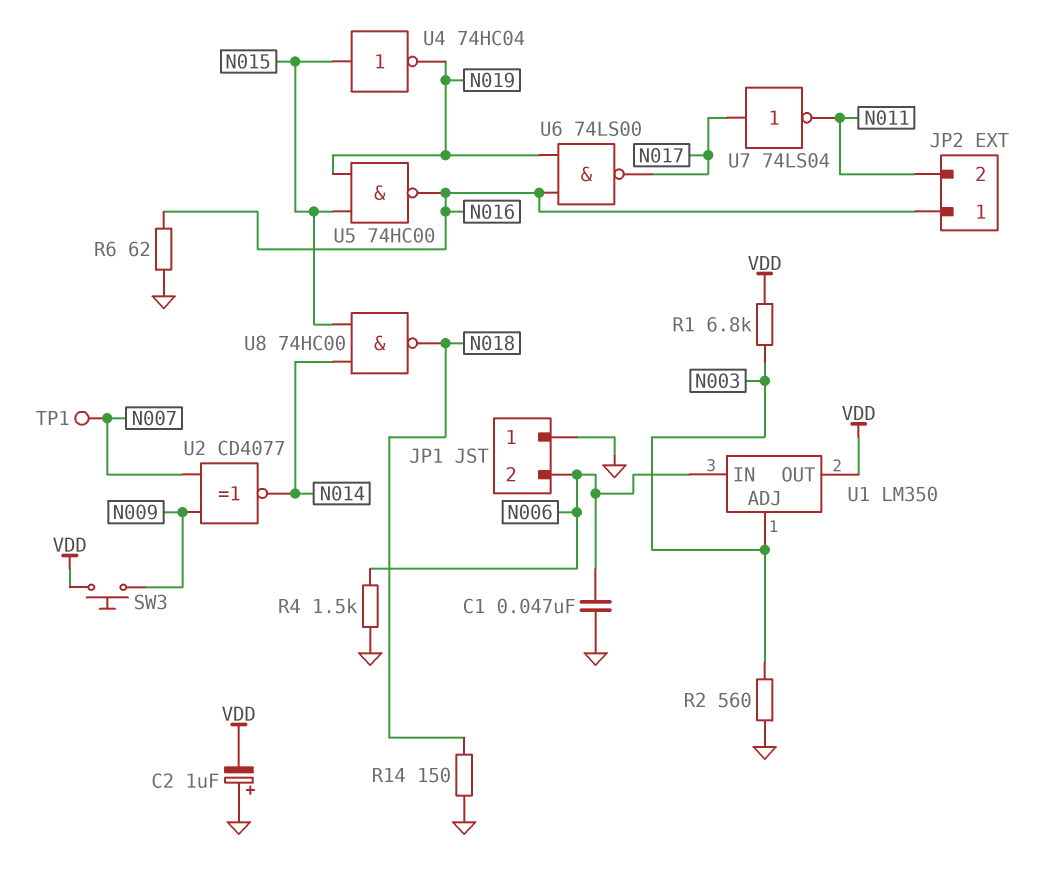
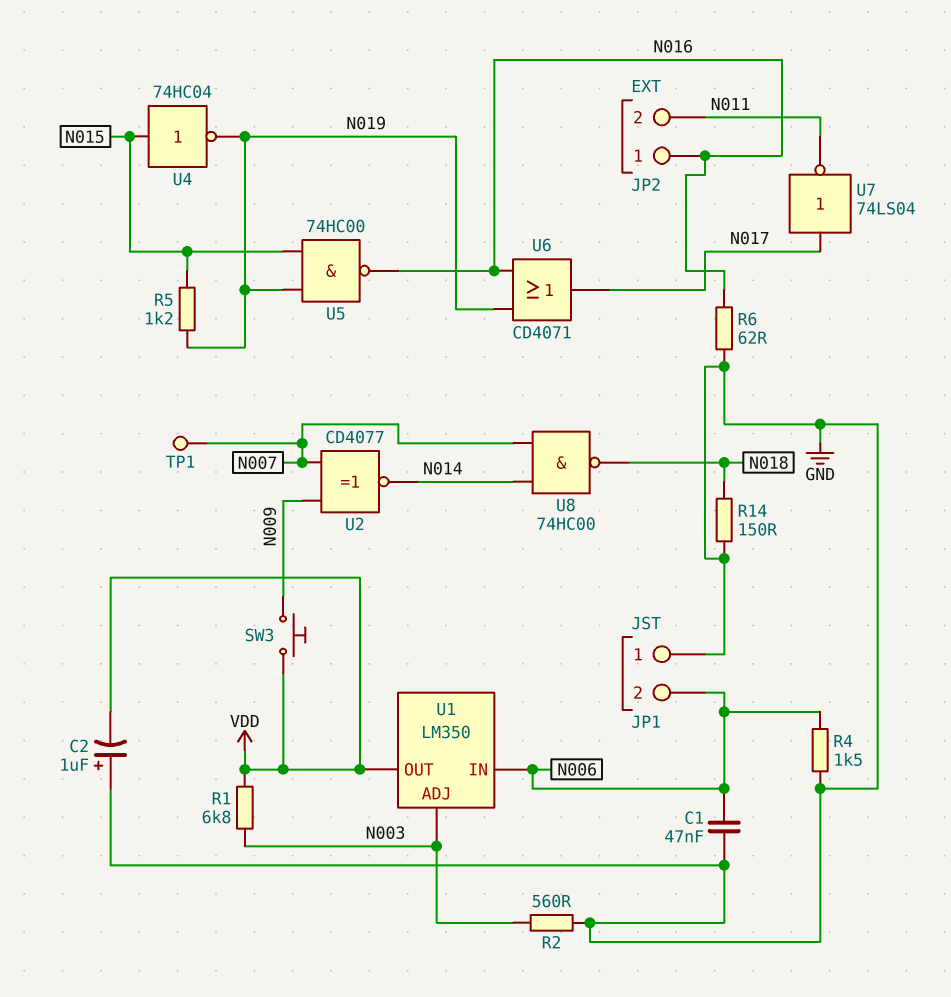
R5: none -> 1.2k (N015, N019)
U6: NAND 74LS00 (in N016, in N019, out N017) -> OR CD4071 (in N016, in N019, out N017)
U8: NAND 74HC00 (in N014, in N015, out N018) -> NAND 74HC00 (in N007, in N014, out N018)

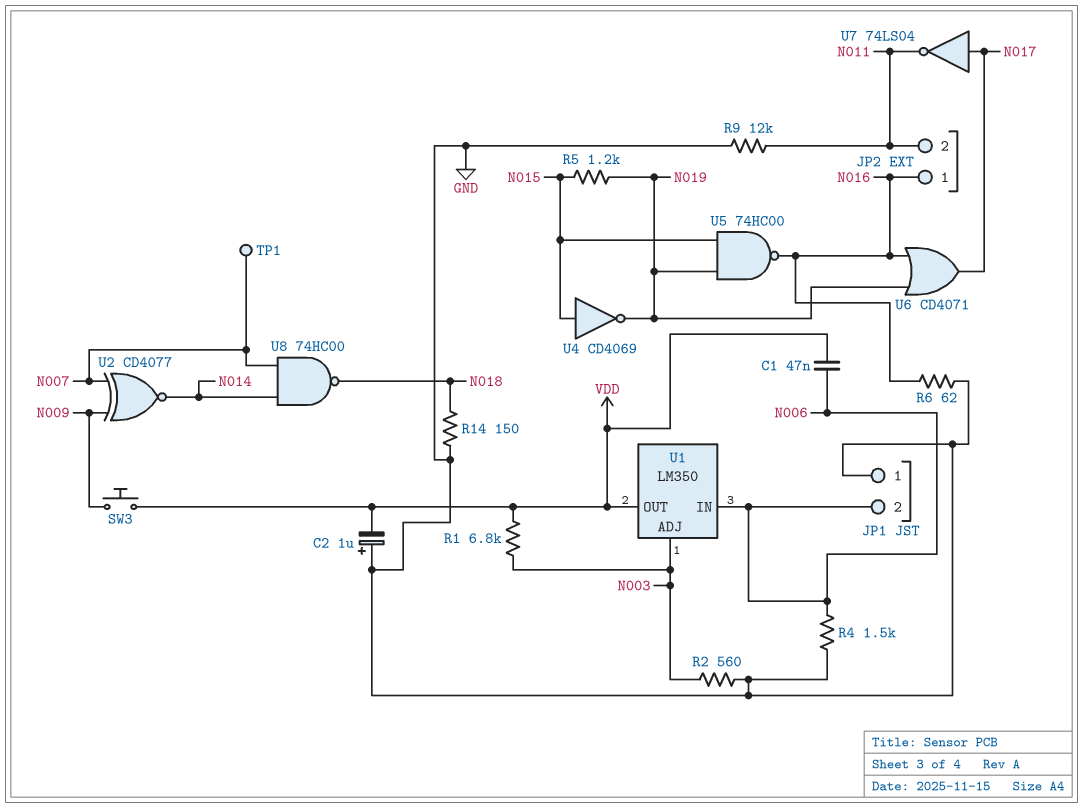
C1: 47nF (GND, N006) -> 47nF (N006, VDD)
R9: none -> 12k (GND, N011)
U4: NOT 74HC04 (in N015, out N019) -> NOT CD4069 (in N015, out N019)

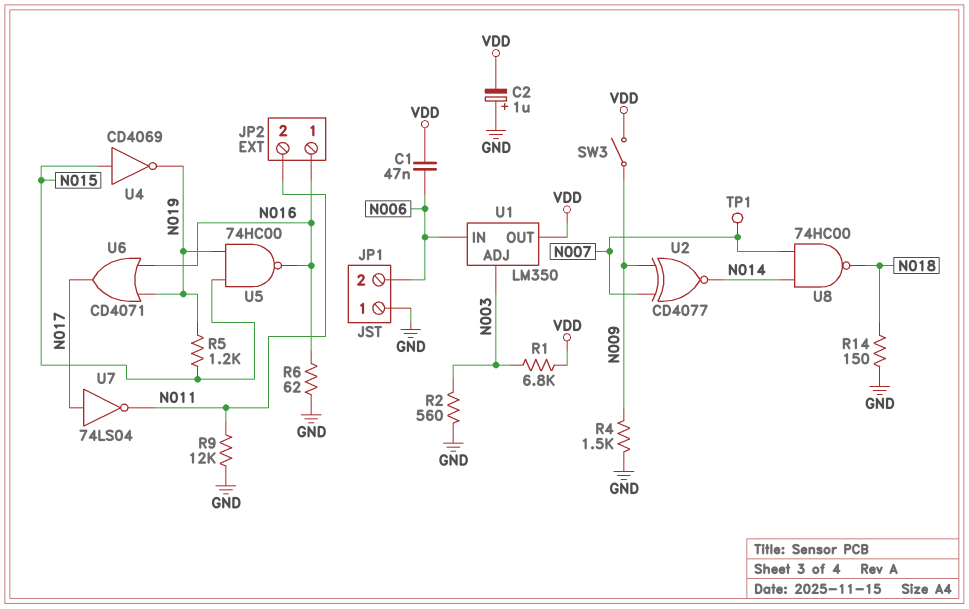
R4: 1.5k (GND, N006) -> 1.5k (GND, N009)
SW3: button (N009, VDD) -> switch (N009, VDD)

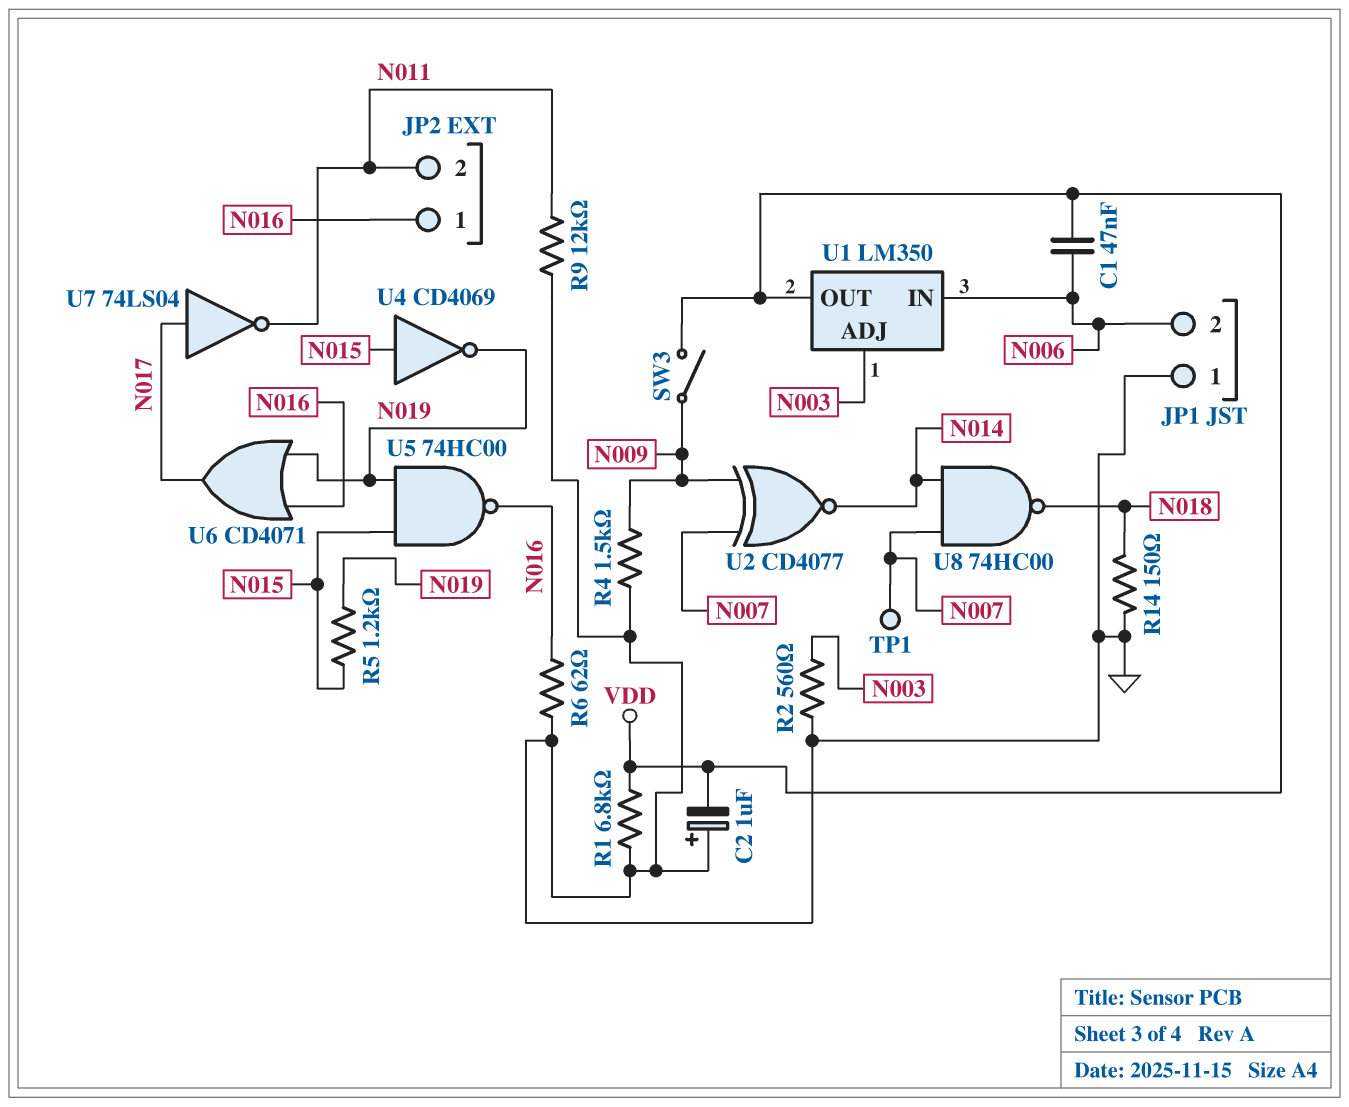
R1: 6.8k (N003, VDD) -> 6.8k (GND, VDD)

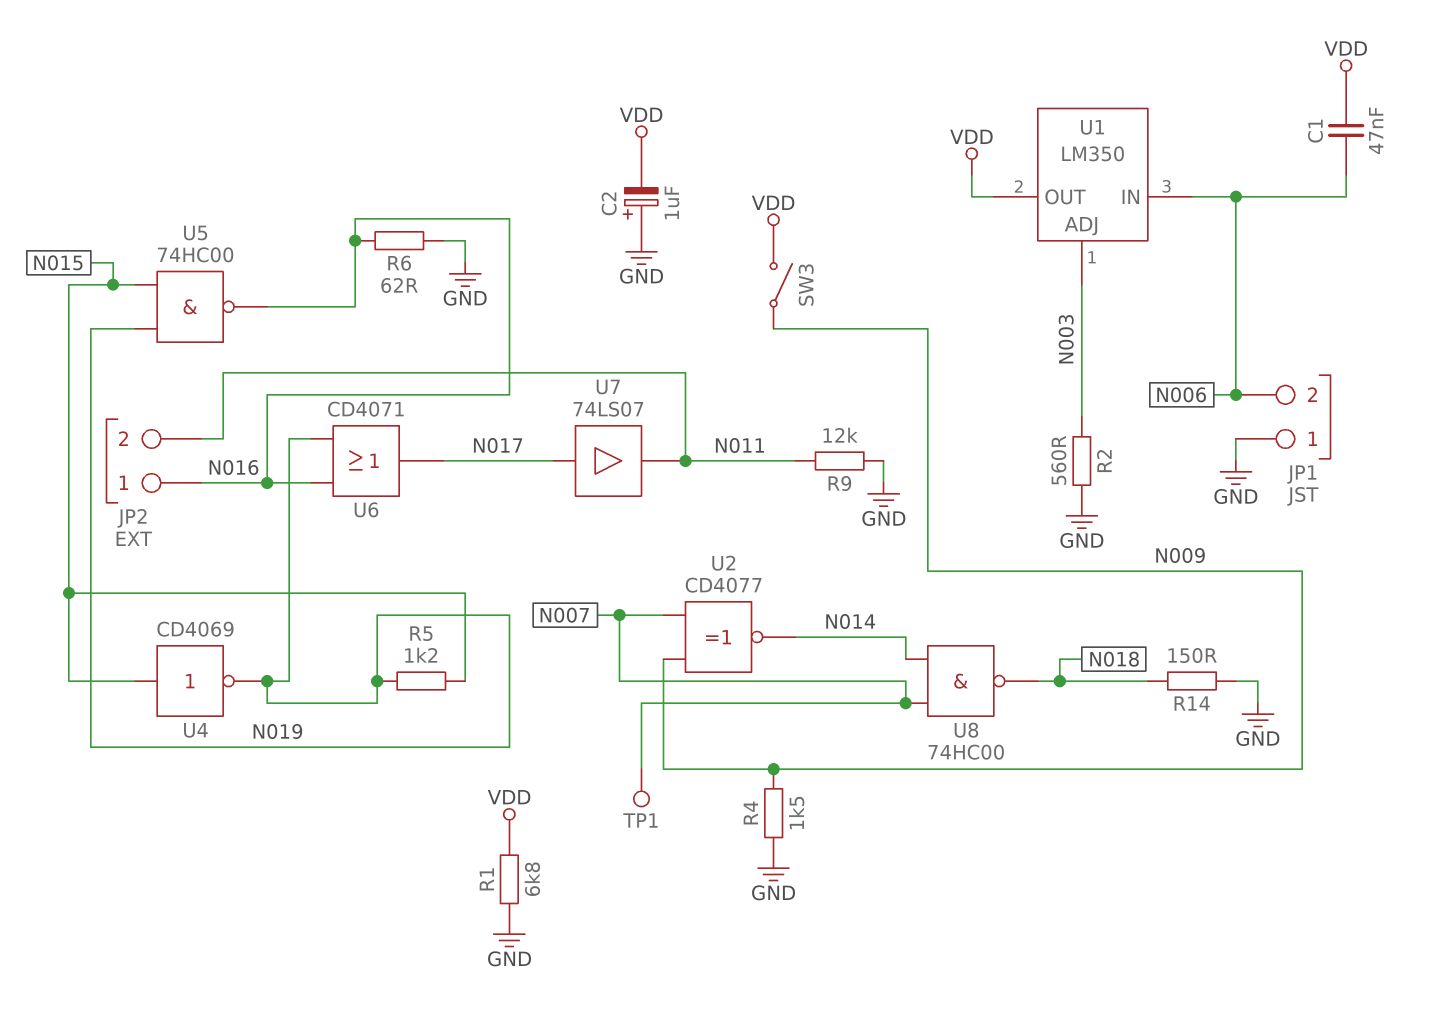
U7: NOT 74LS04 (in N017, out N011) -> buffer 74LS07 (in N017, out N011)

